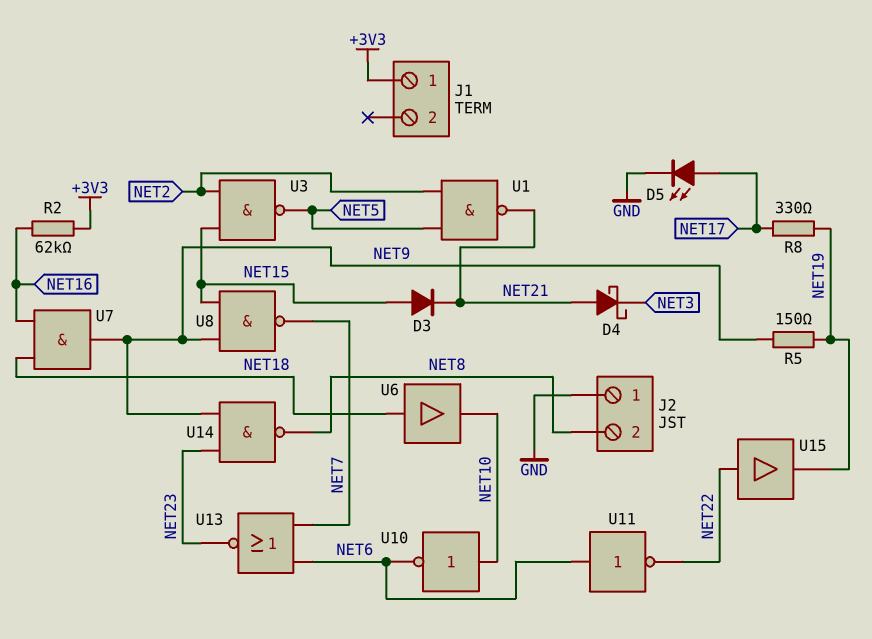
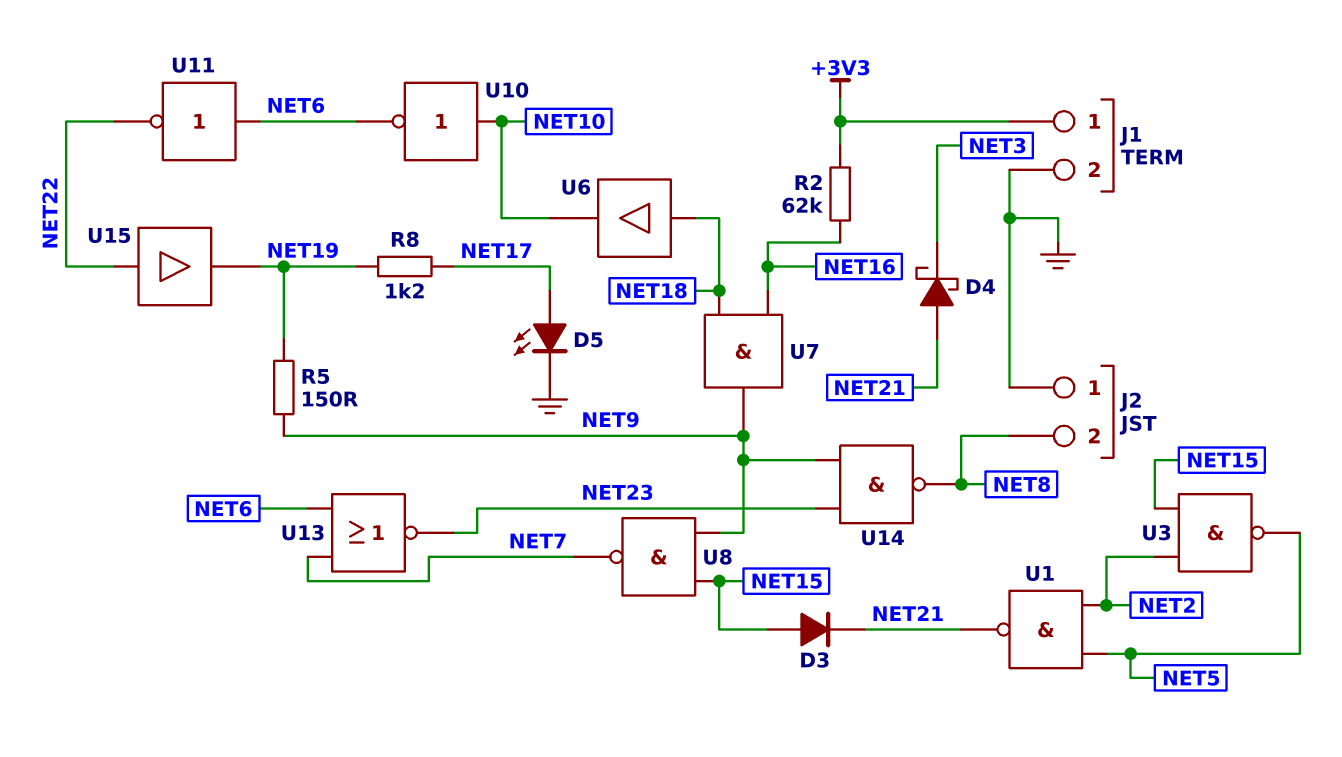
J1 pin 2: none -> GND
R8: 330 (NET17, NET19) -> 1.2k (NET17, NET19)

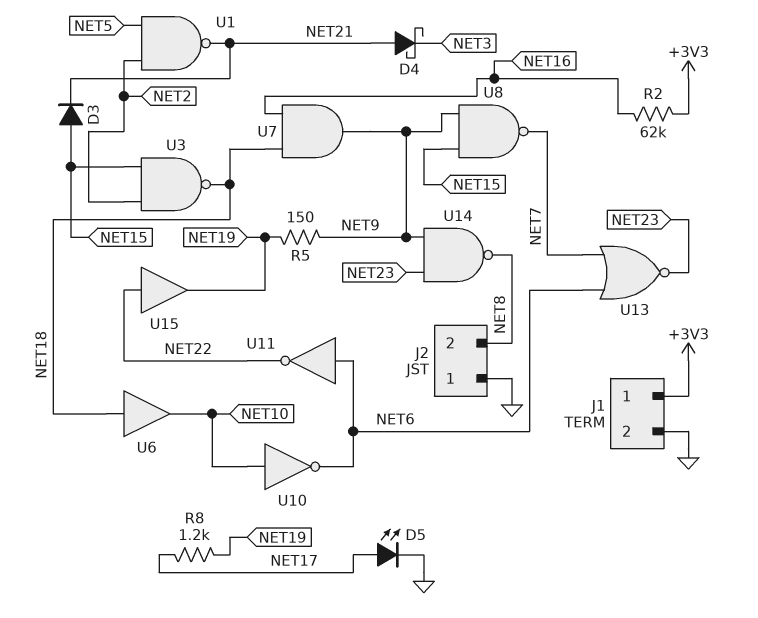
U3: NAND (in NET2, in NET15, out NET5) -> NAND (in NET2, in NET15, out NET18)

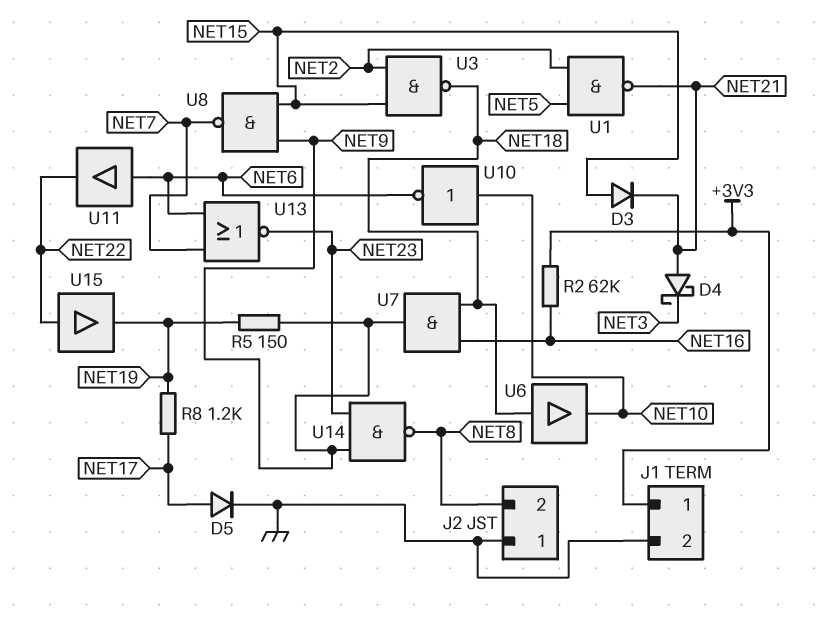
D5: LED (A NET17, K GND) -> diode (A NET17, K GND)
U11: NOT (in NET6, out NET22) -> buffer (in NET6, out NET22)

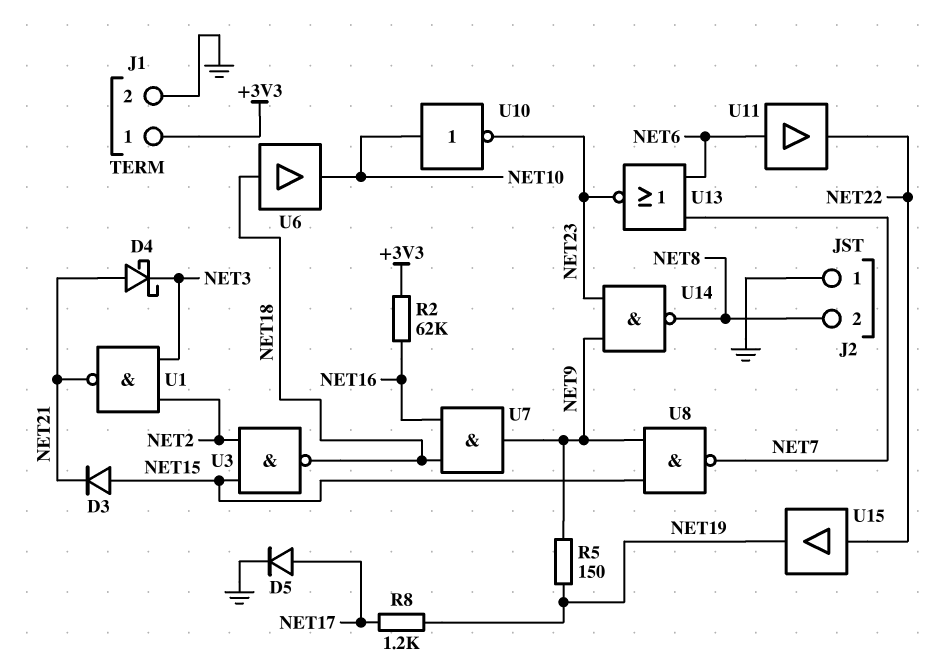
U1: NAND (in NET2, in NET5, out NET21) -> NAND (in NET2, in NET3, out NET21)
U10: NOT (in NET10, out NET6) -> NOT (in NET10, out NET23)

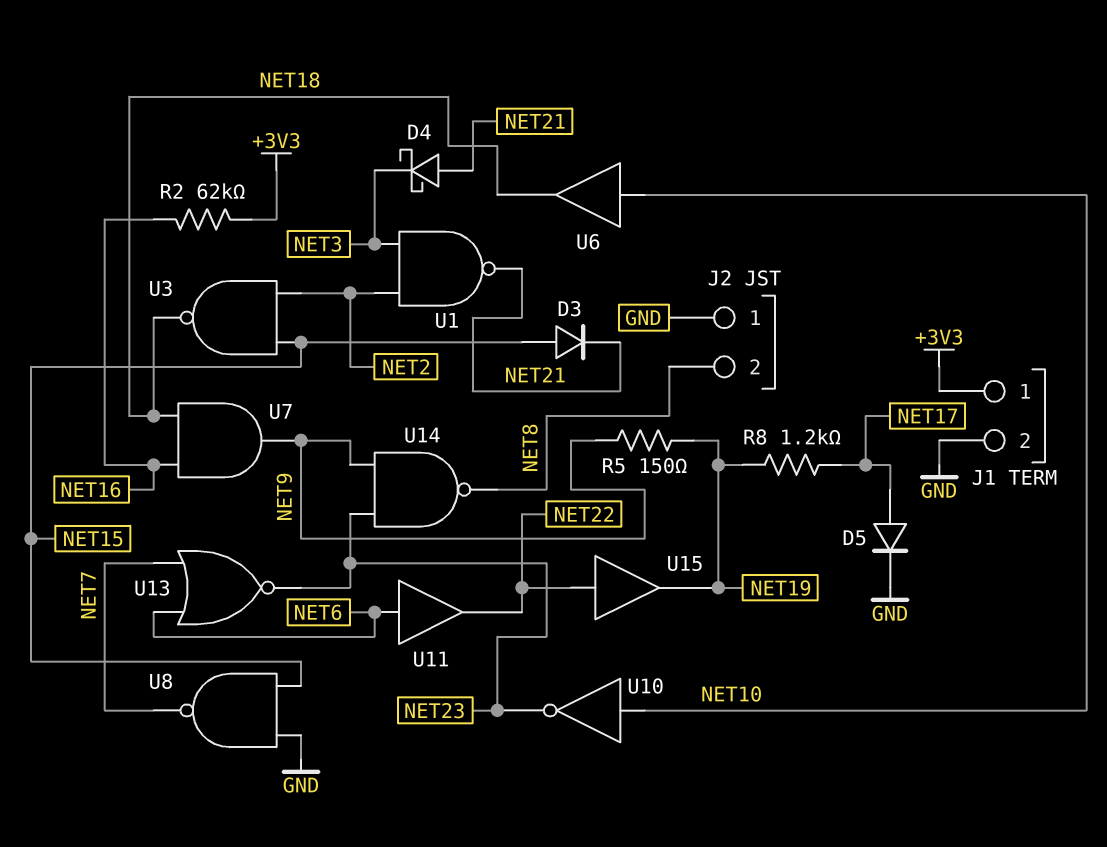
U6: buffer (in NET18, out NET10) -> buffer (in NET10, out NET18)
U8: NAND (in NET9, in NET15, out NET7) -> NAND (in GND, in NET15, out NET7)

